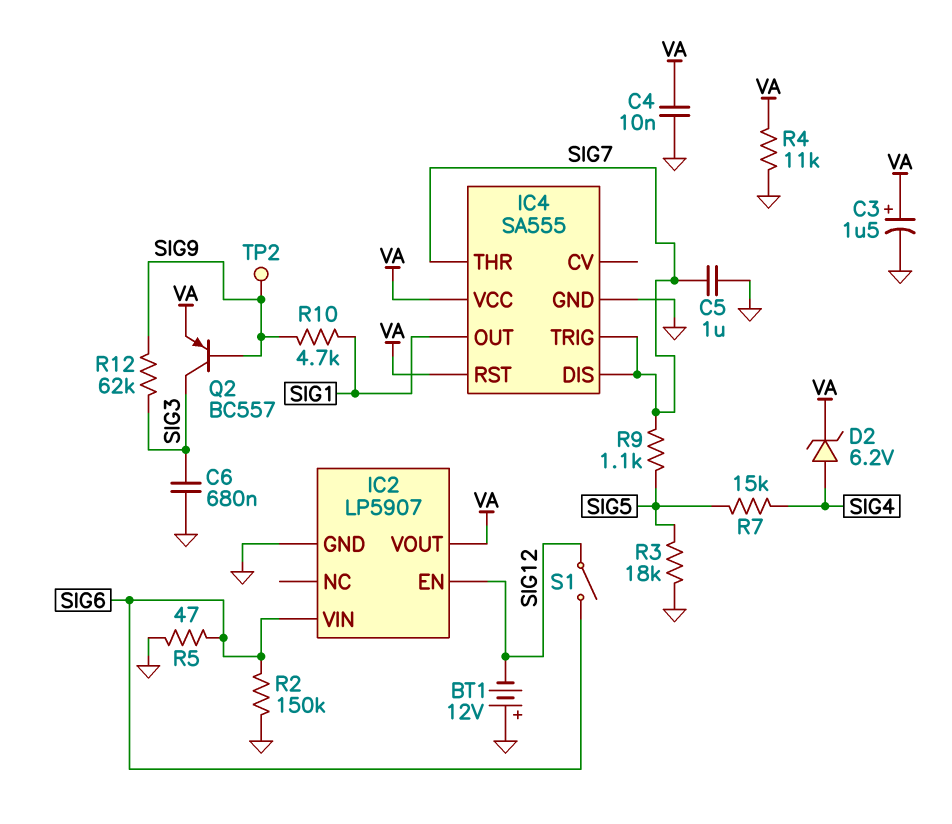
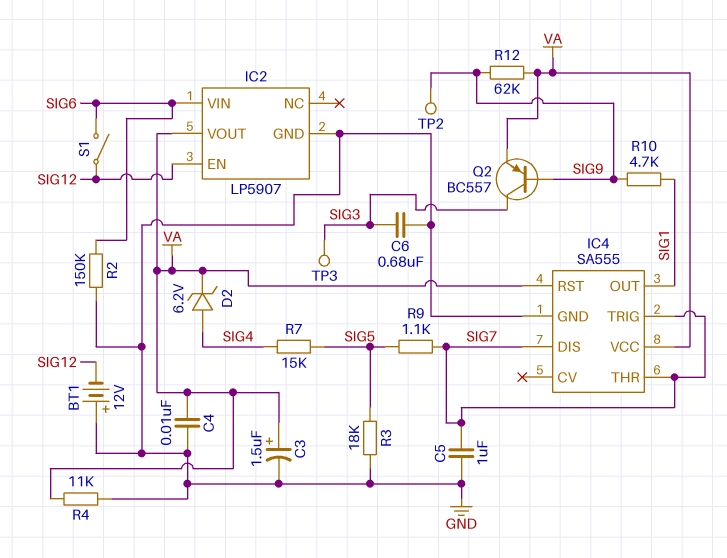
R5: 47 (GND, SIG6) -> none
R12: 62k (SIG3, SIG9) -> 62k (SIG9, VA)
TP3: none -> test point (SIG3)

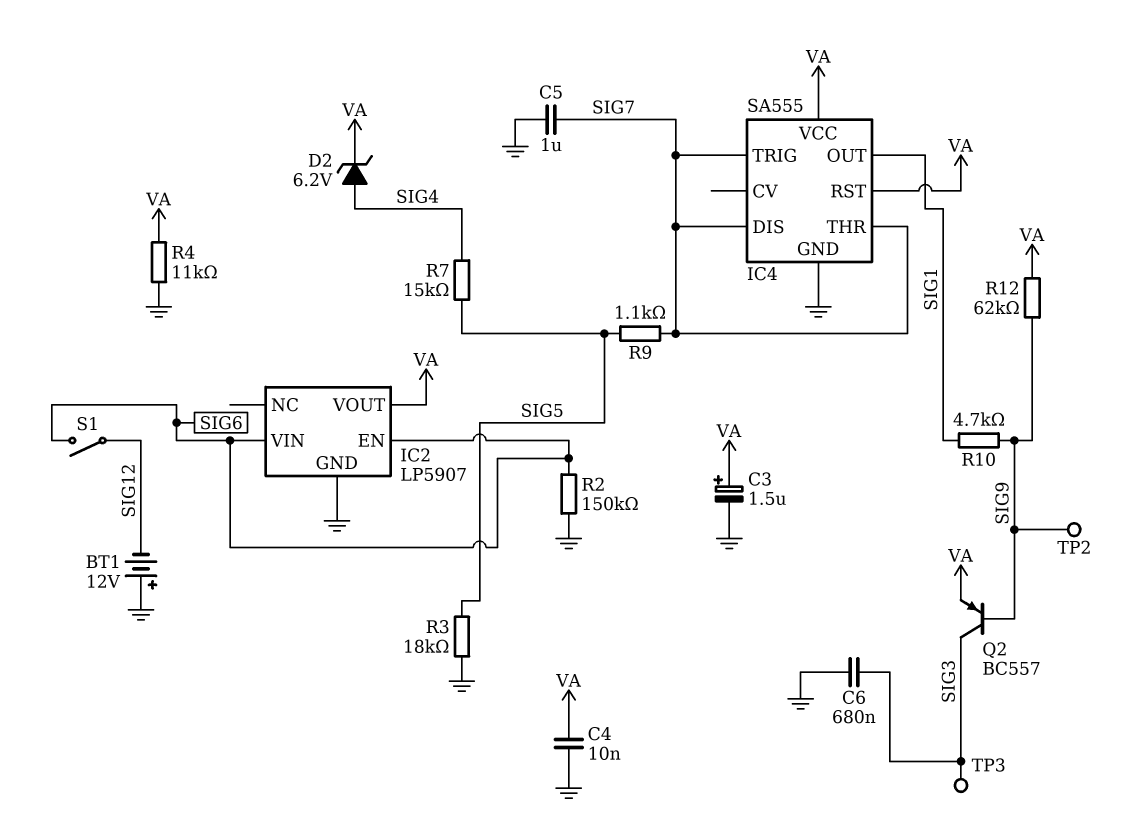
IC2 pin EN: SIG12 -> SIG6

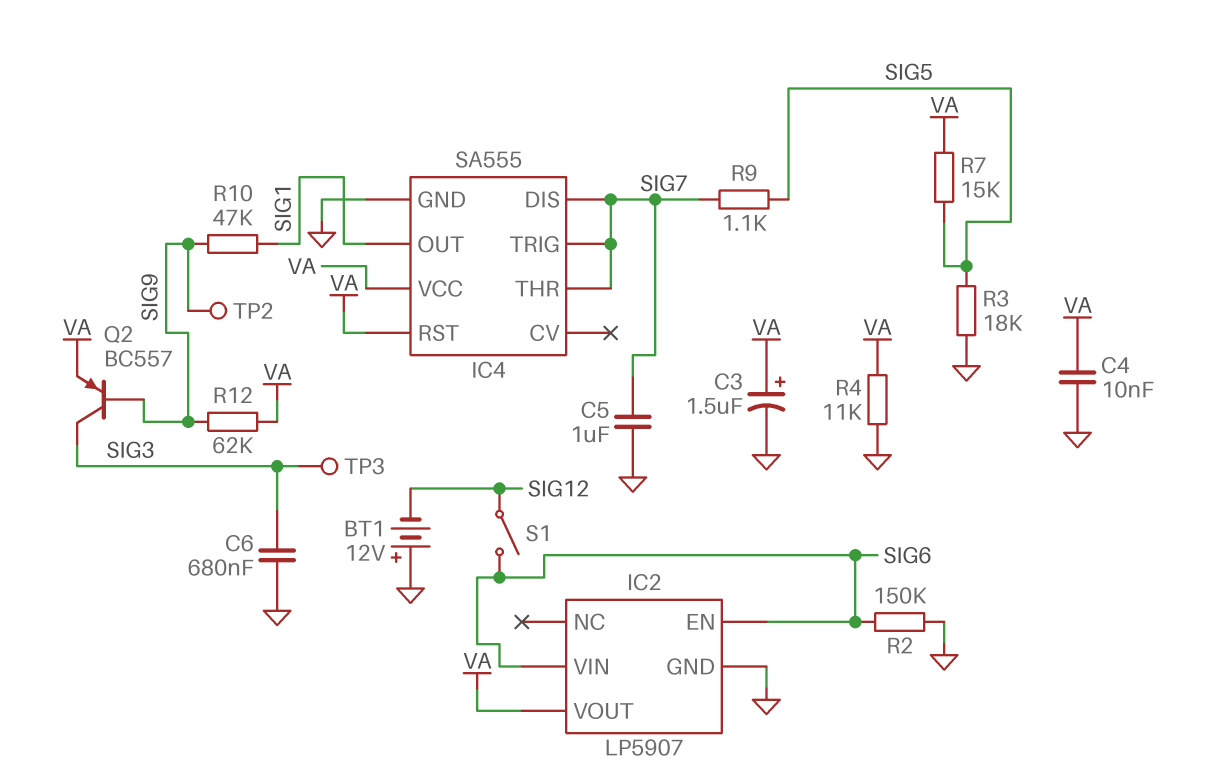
D2: zener 6.2V (A SIG4, K VA) -> none
R7: 15k (SIG4, SIG5) -> 15k (SIG5, VA)
R10: 4.7k (SIG1, SIG9) -> 47k (SIG1, SIG9)

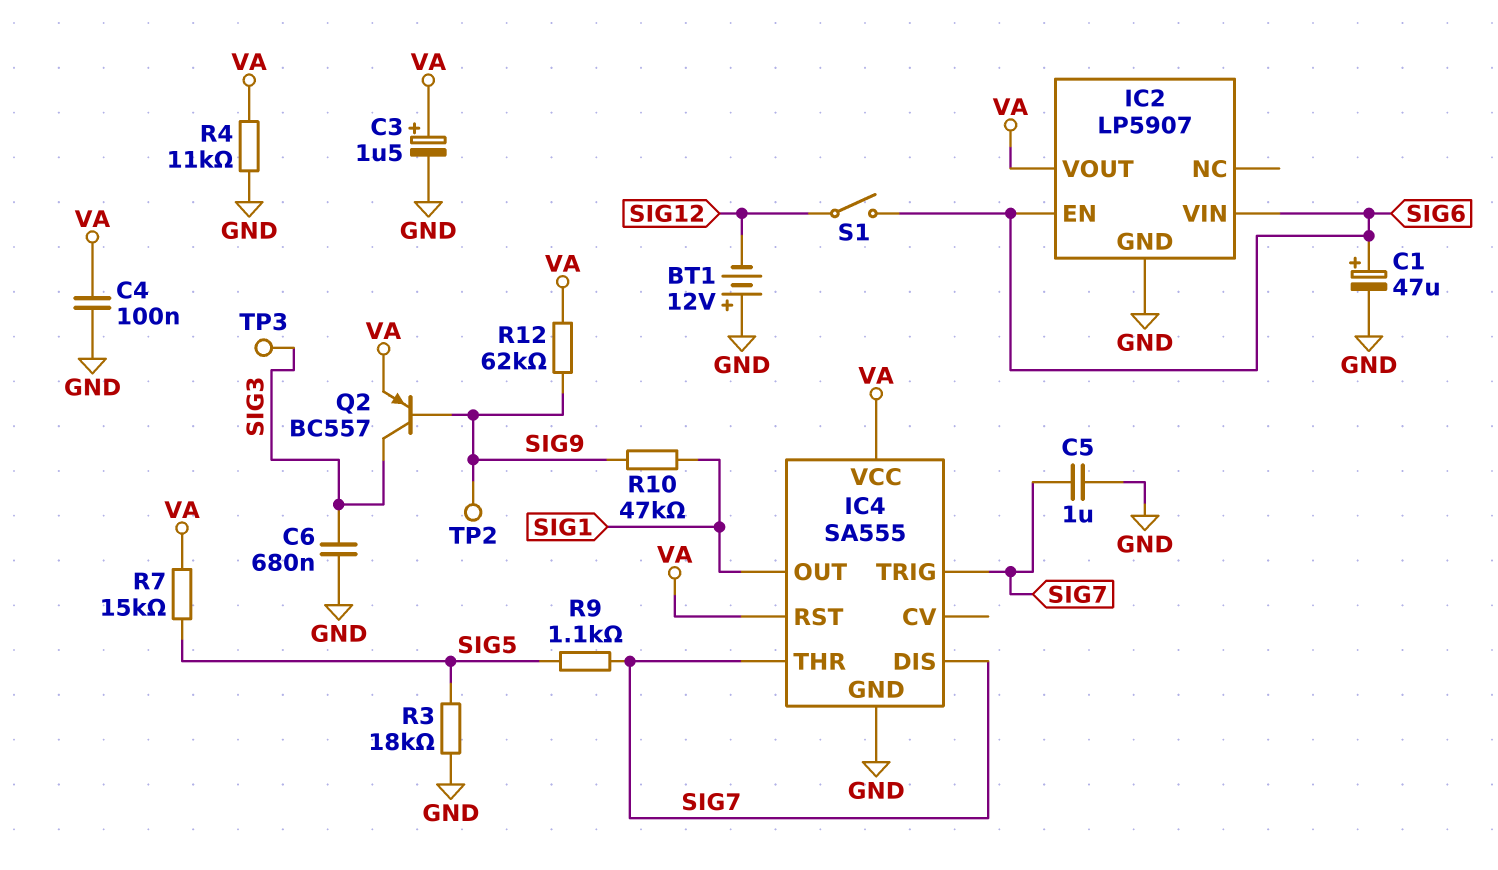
C1: none -> 47uF (plus SIG6, minus GND)
C4: 10nF (GND, VA) -> 100nF (GND, VA)
R2: 150k (GND, SIG6) -> none

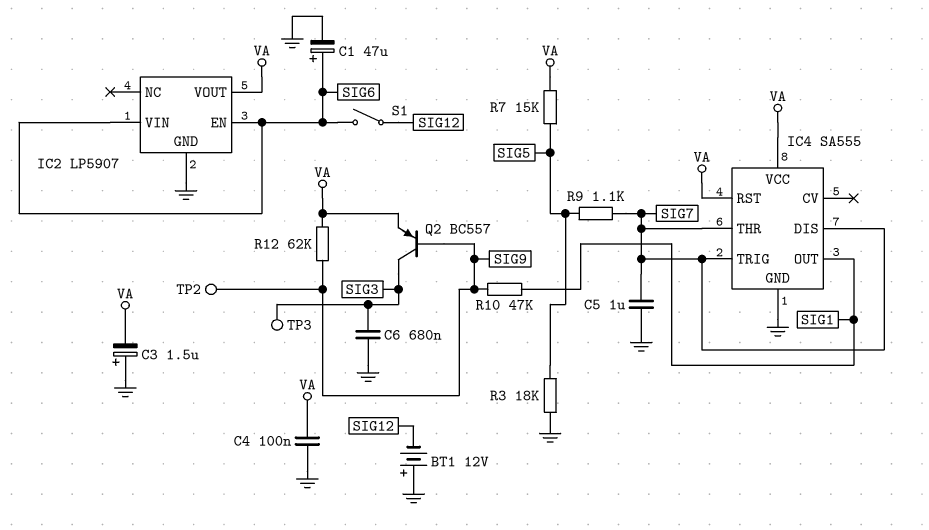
C3: 1.5uF (plus VA, minus GND) -> 1.5uF (plus GND, minus VA)
R4: 11k (GND, VA) -> none

